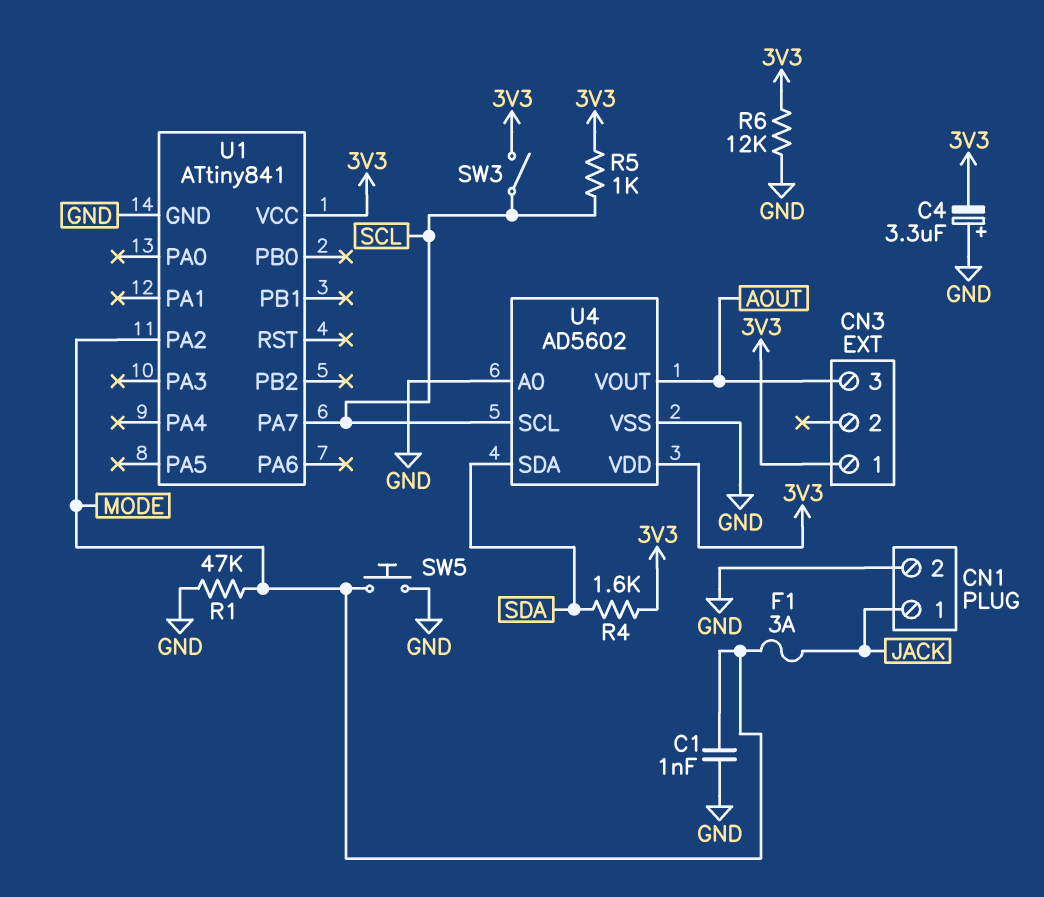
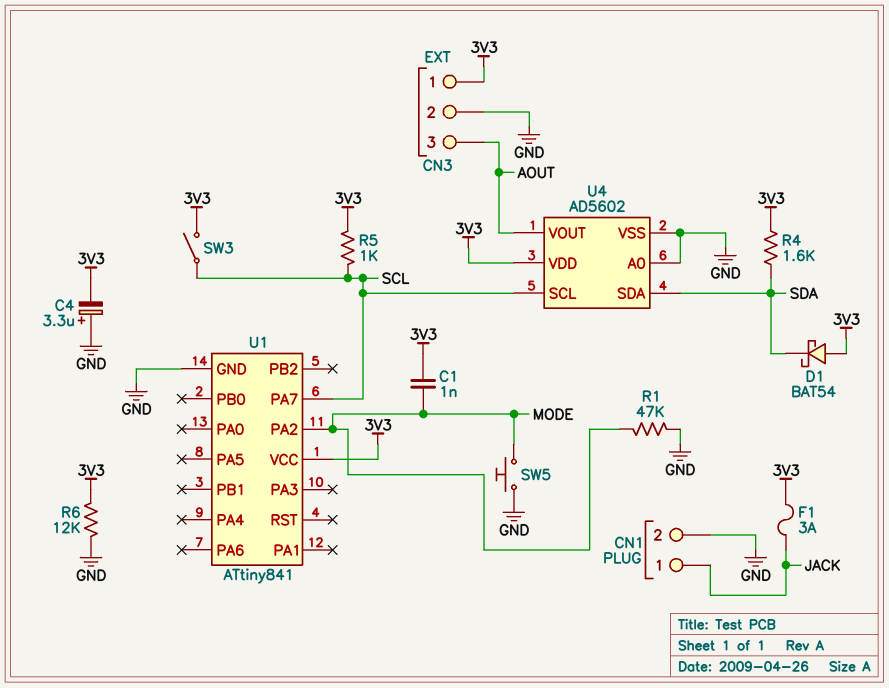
C1: 1nF (GND, MODE) -> 1nF (3V3, MODE)
CN3 pin 2: none -> GND
D1: none -> schottky BAT54 (A 3V3, K SDA)
F1: 3A (JACK, MODE) -> 3A (3V3, JACK)

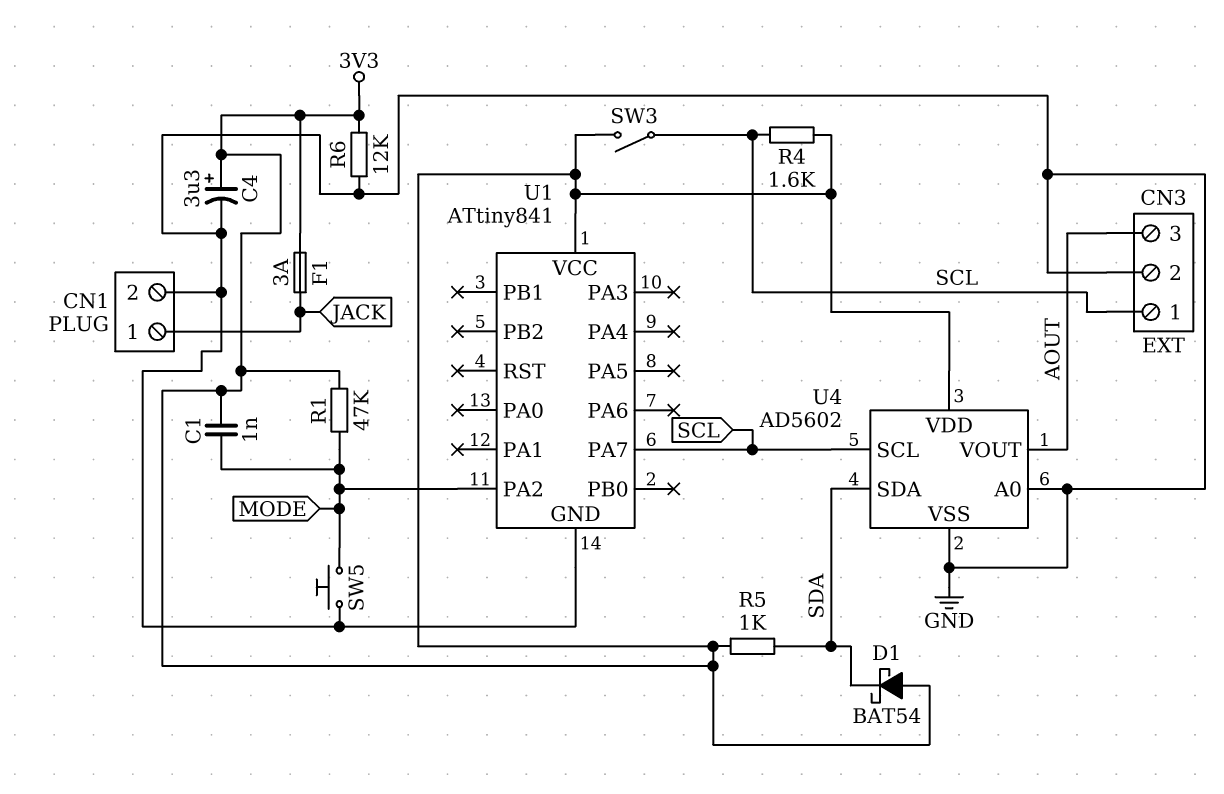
C4: 3.3uF (plus GND, minus 3V3) -> 3.3uF (plus 3V3, minus GND)
CN3 pin 1: 3V3 -> SCL
R1: 47k (GND, MODE) -> 47k (3V3, MODE)
R4: 1.6k (3V3, SDA) -> 1.6k (3V3, SCL)
R5: 1k (3V3, SCL) -> 1k (3V3, SDA)

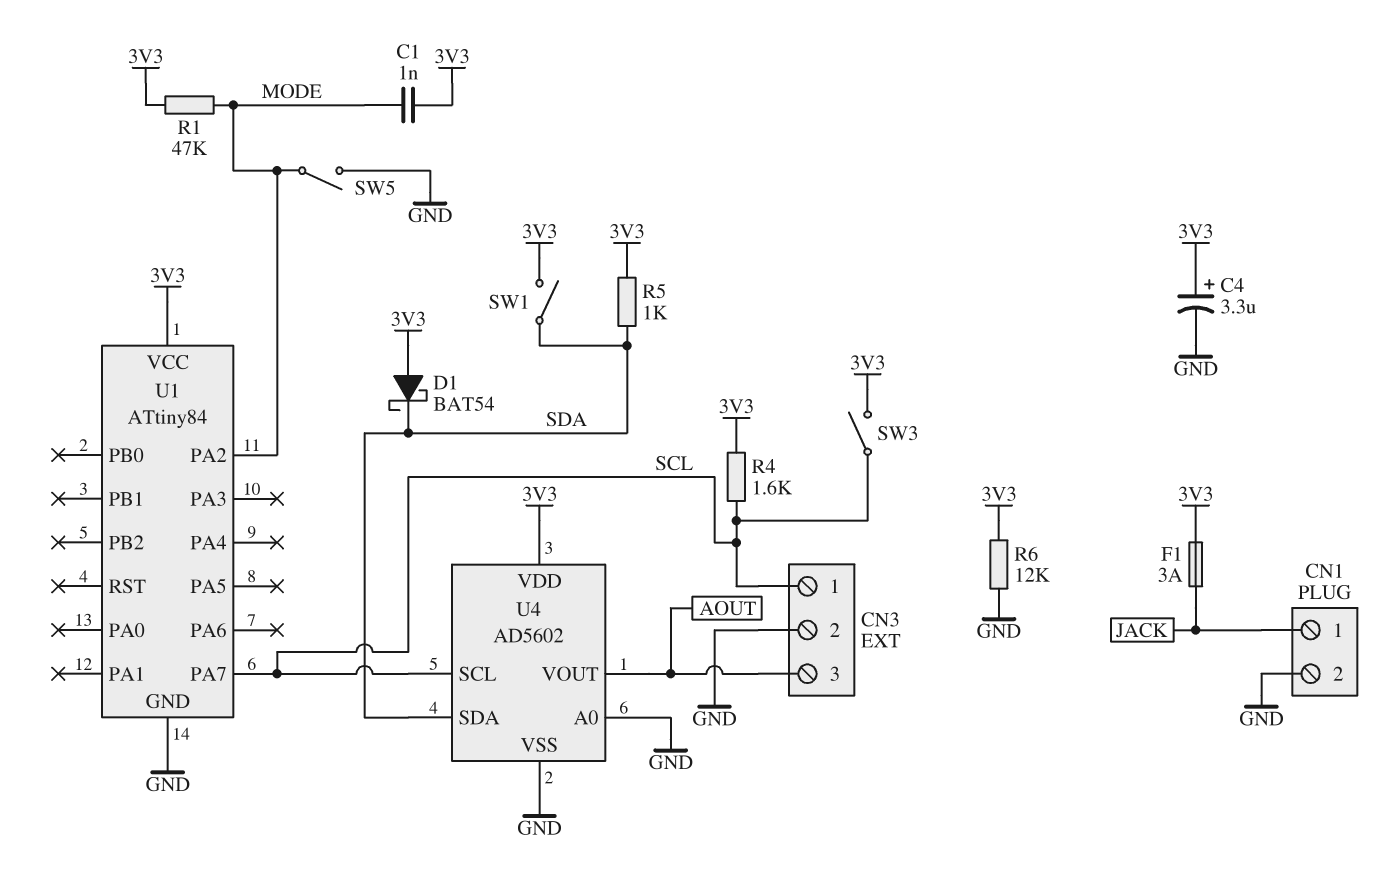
SW1: none -> switch (3V3, SDA)
SW5: button (GND, MODE) -> switch (GND, MODE)
U1: ATtiny841 -> ATtiny84

